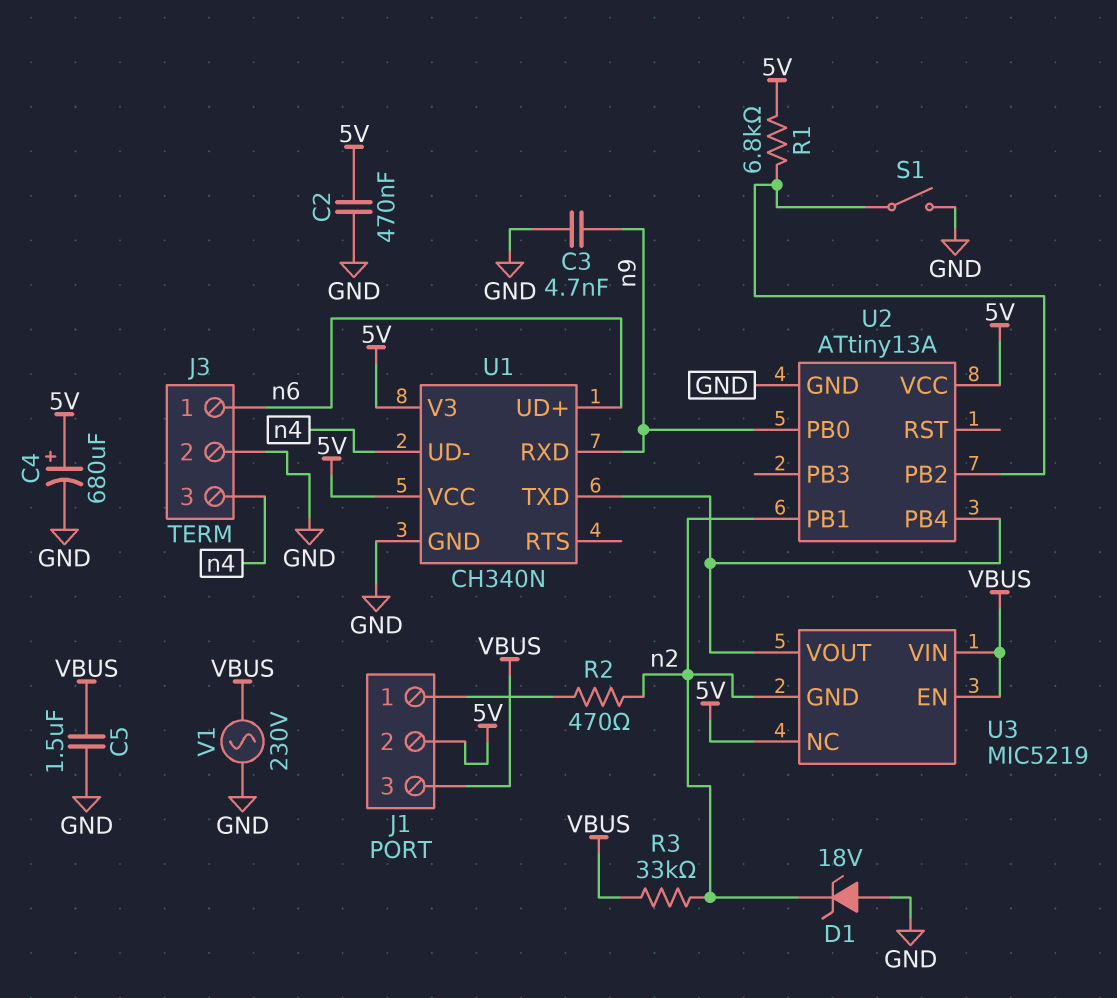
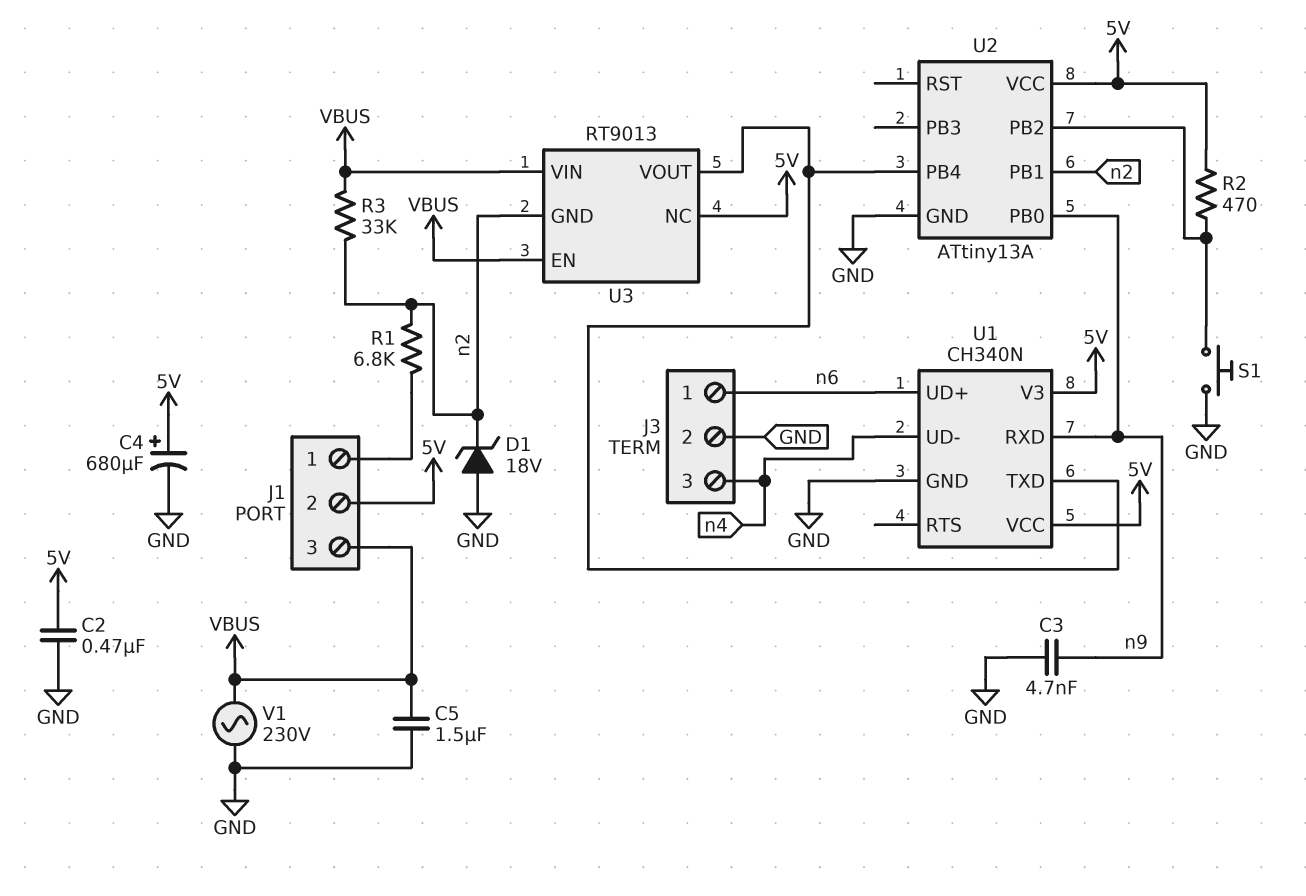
R1: 6.8k (5V, U2/PB2) -> 6.8k (J1/1, n2)
R2: 470 (J1/1, n2) -> 470 (5V, U2/PB2)
S1: switch (GND, U2/PB2) -> button (GND, U2/PB2)
U3: MIC5219 -> RT9013

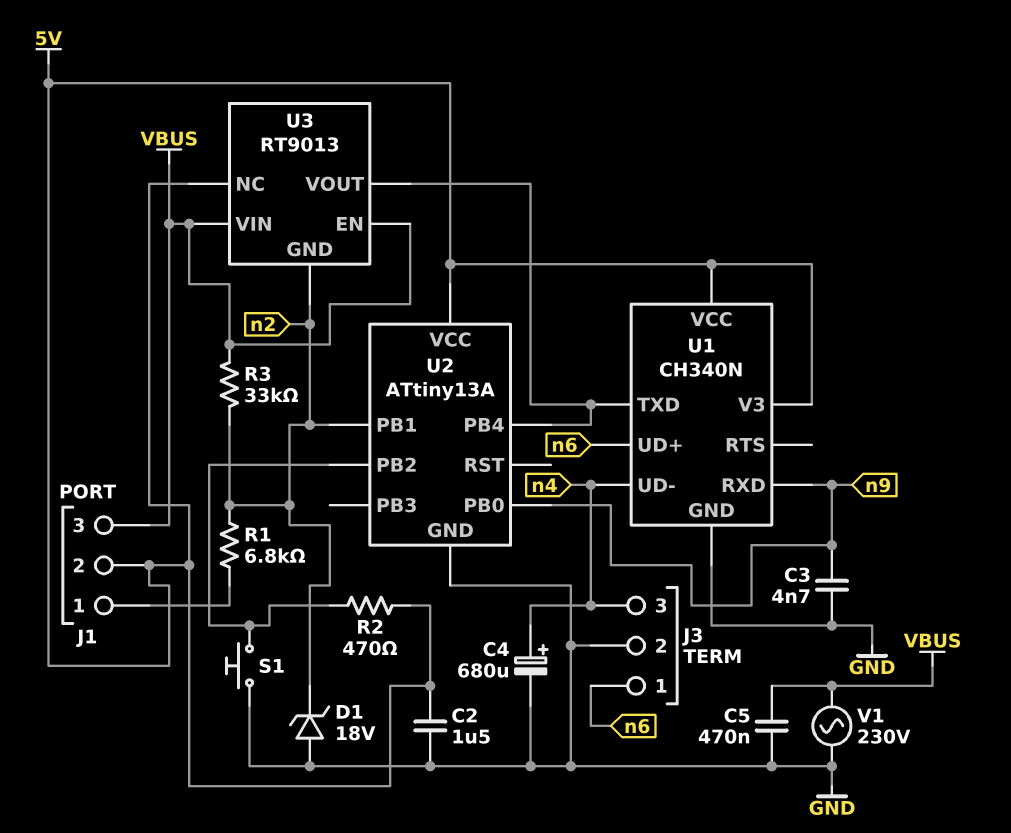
C2: 470nF (5V, GND) -> 1.5uF (5V, GND)
C4: 680uF (plus 5V, minus GND) -> 680uF (plus n4, minus GND)
C5: 1.5uF (GND, VBUS) -> 470nF (GND, VBUS)

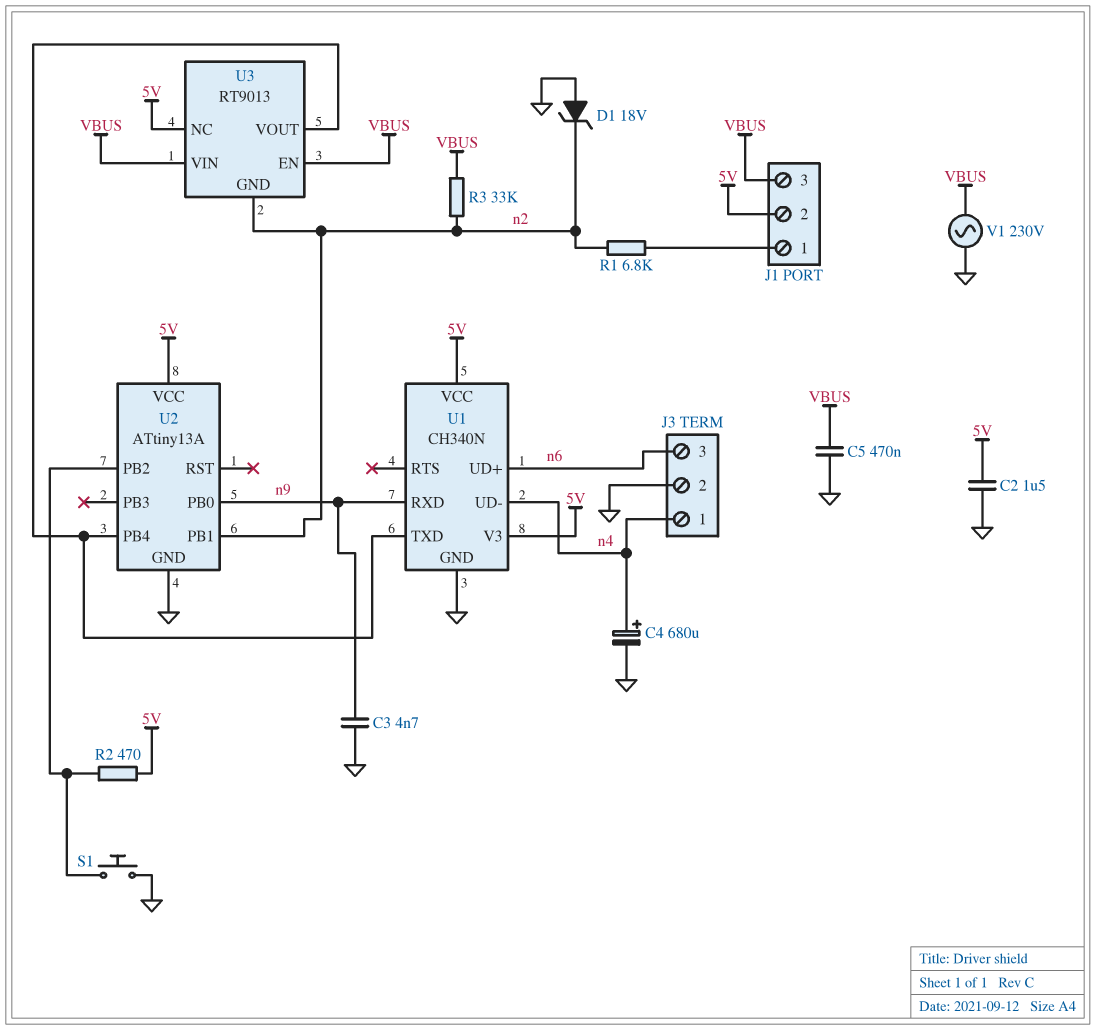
J3 pin 1: n6 -> n4
J3 pin 3: n4 -> n6

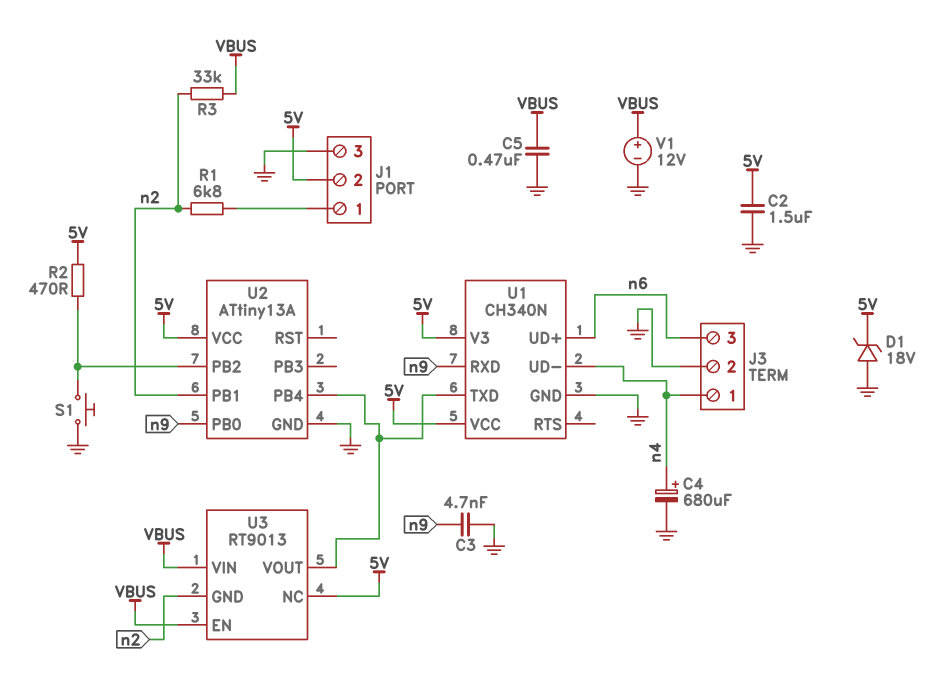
D1: zener 18V (A GND, K n2) -> zener 18V (A GND, K 5V)
J1 pin 3: VBUS -> GND
V1: AC 230V (GND, VBUS) -> 12V (plus VBUS, minus GND)

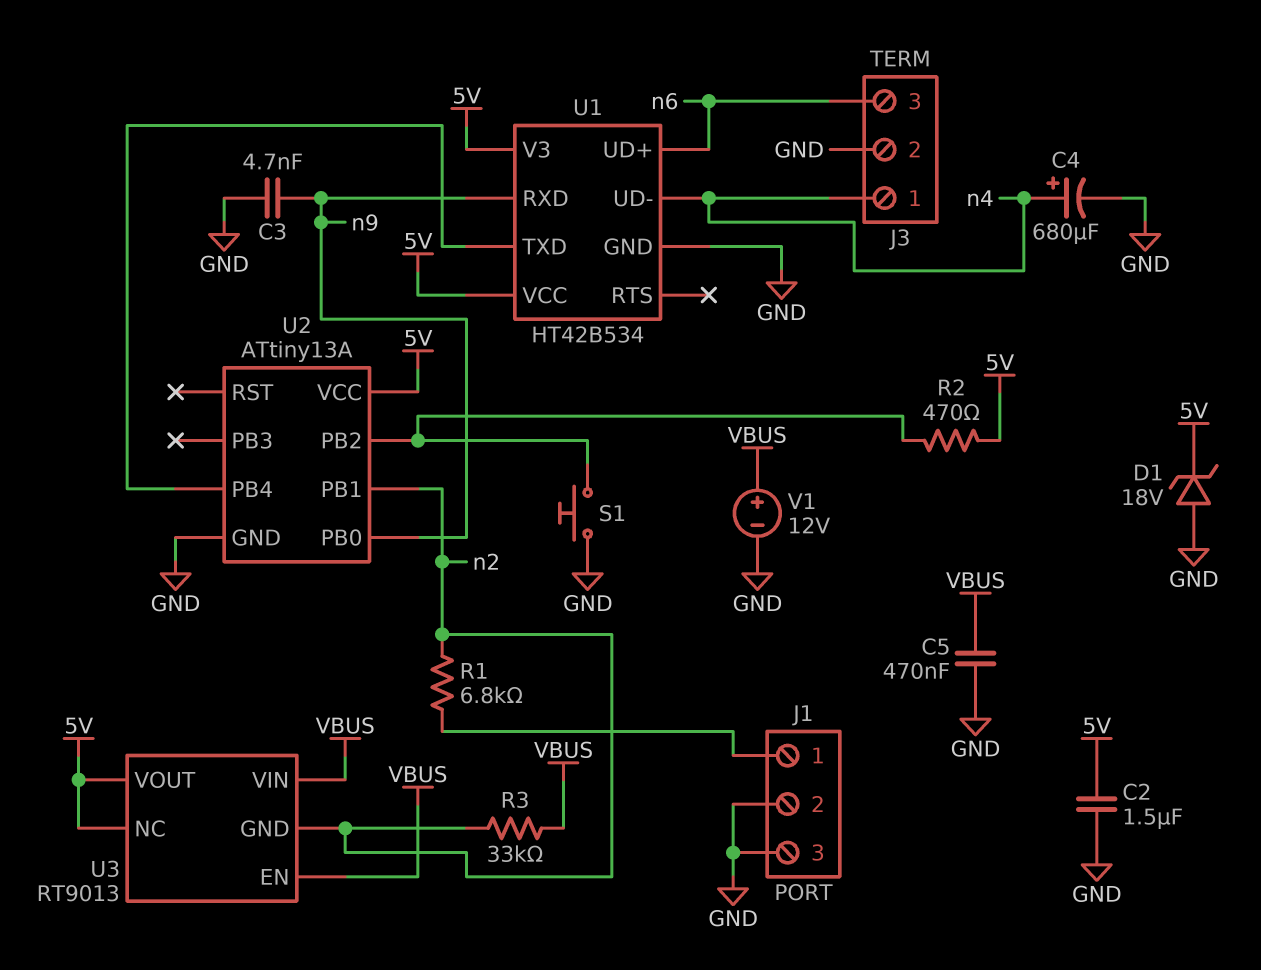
J1 pin 2: 5V -> GND
U1: CH340N -> HT42B534
U3 pin VOUT: U1/TXD -> 5V

